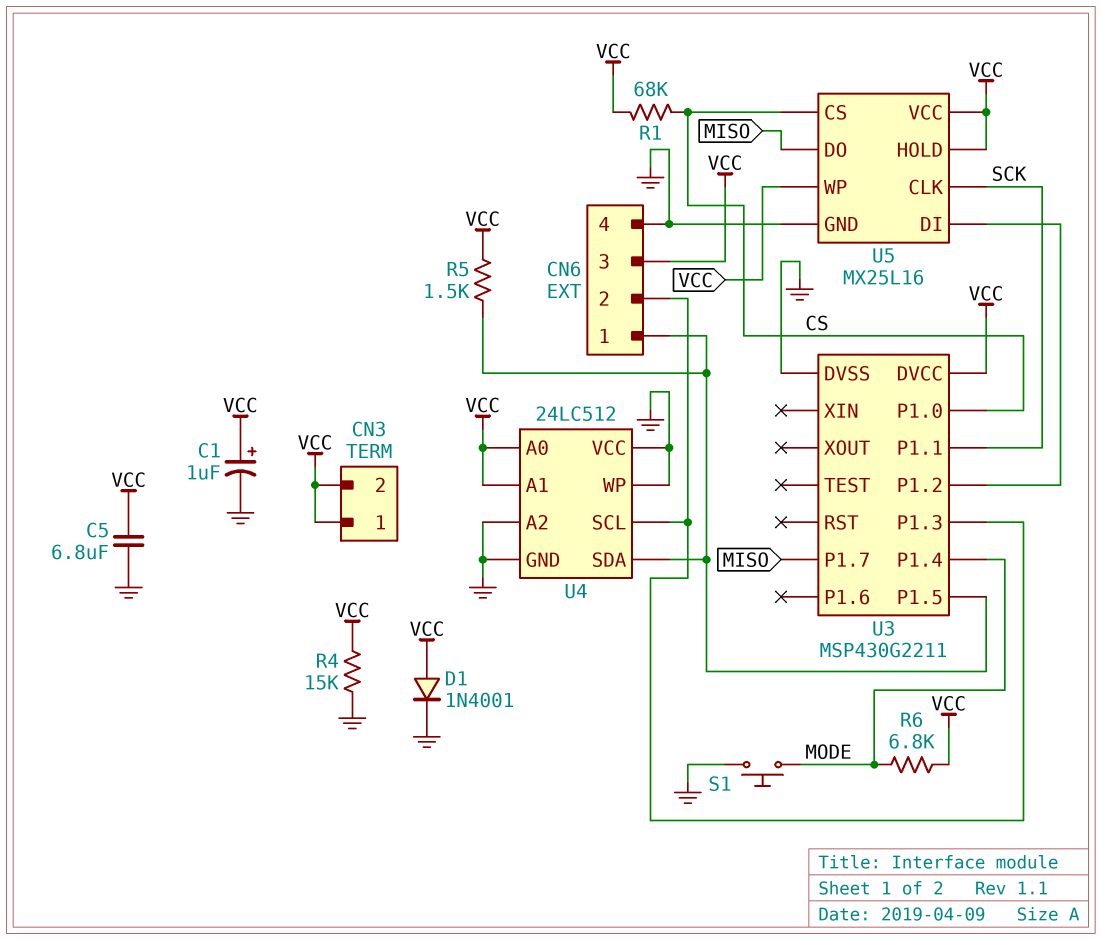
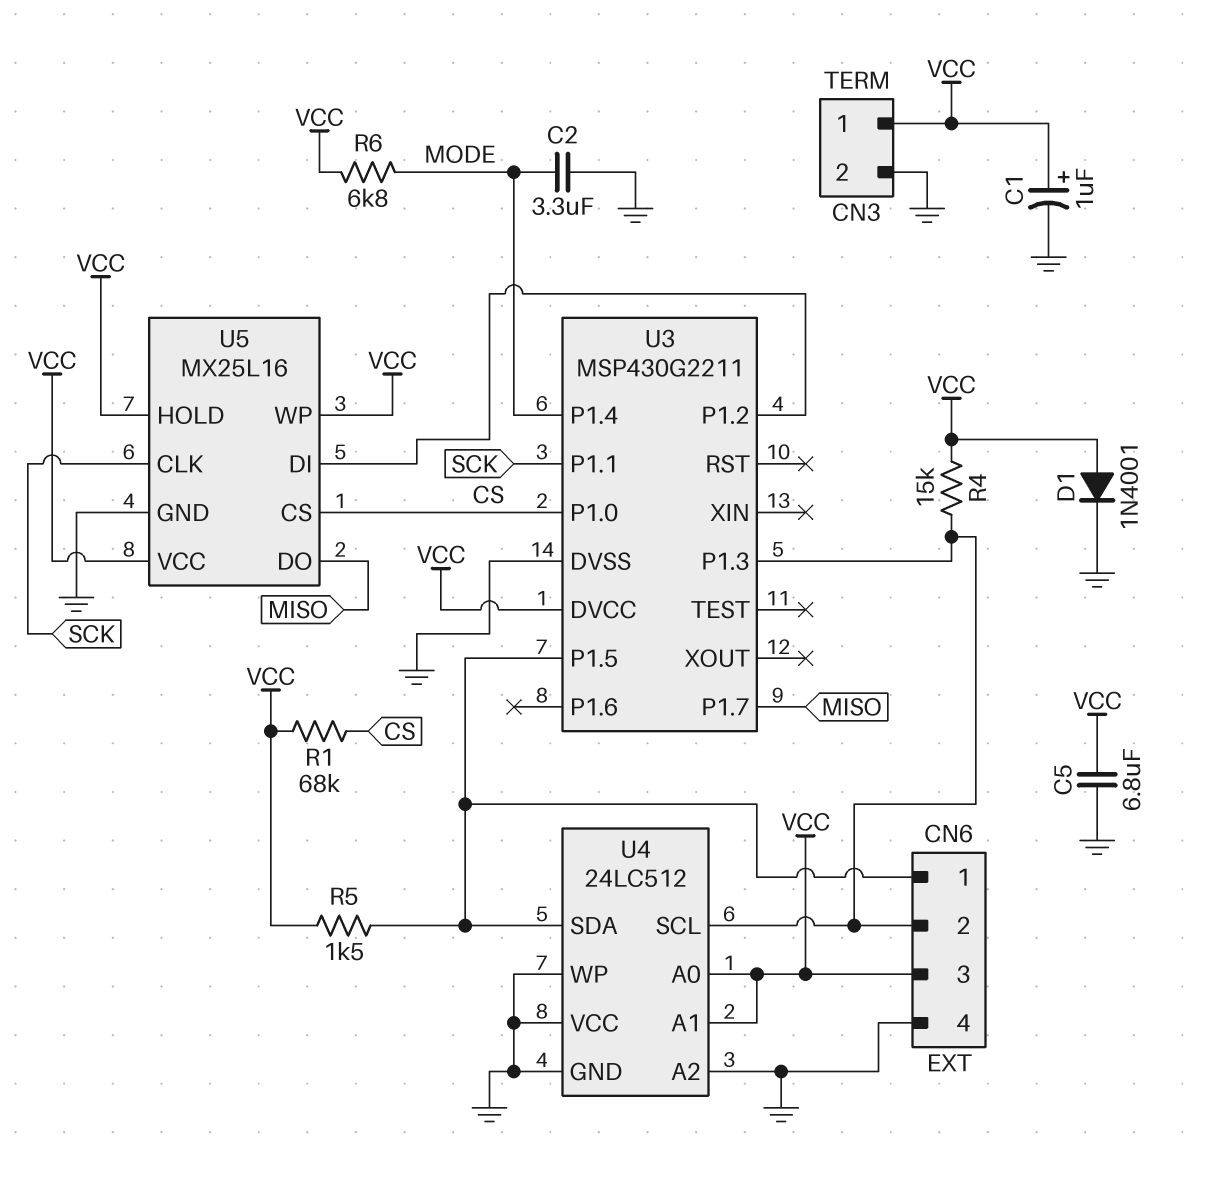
C2: none -> 3.3uF (GND, MODE)
CN3 pin 2: VCC -> GND
R4: 15k (GND, VCC) -> 15k (CN6/2, VCC)
S1: button (GND, MODE) -> none

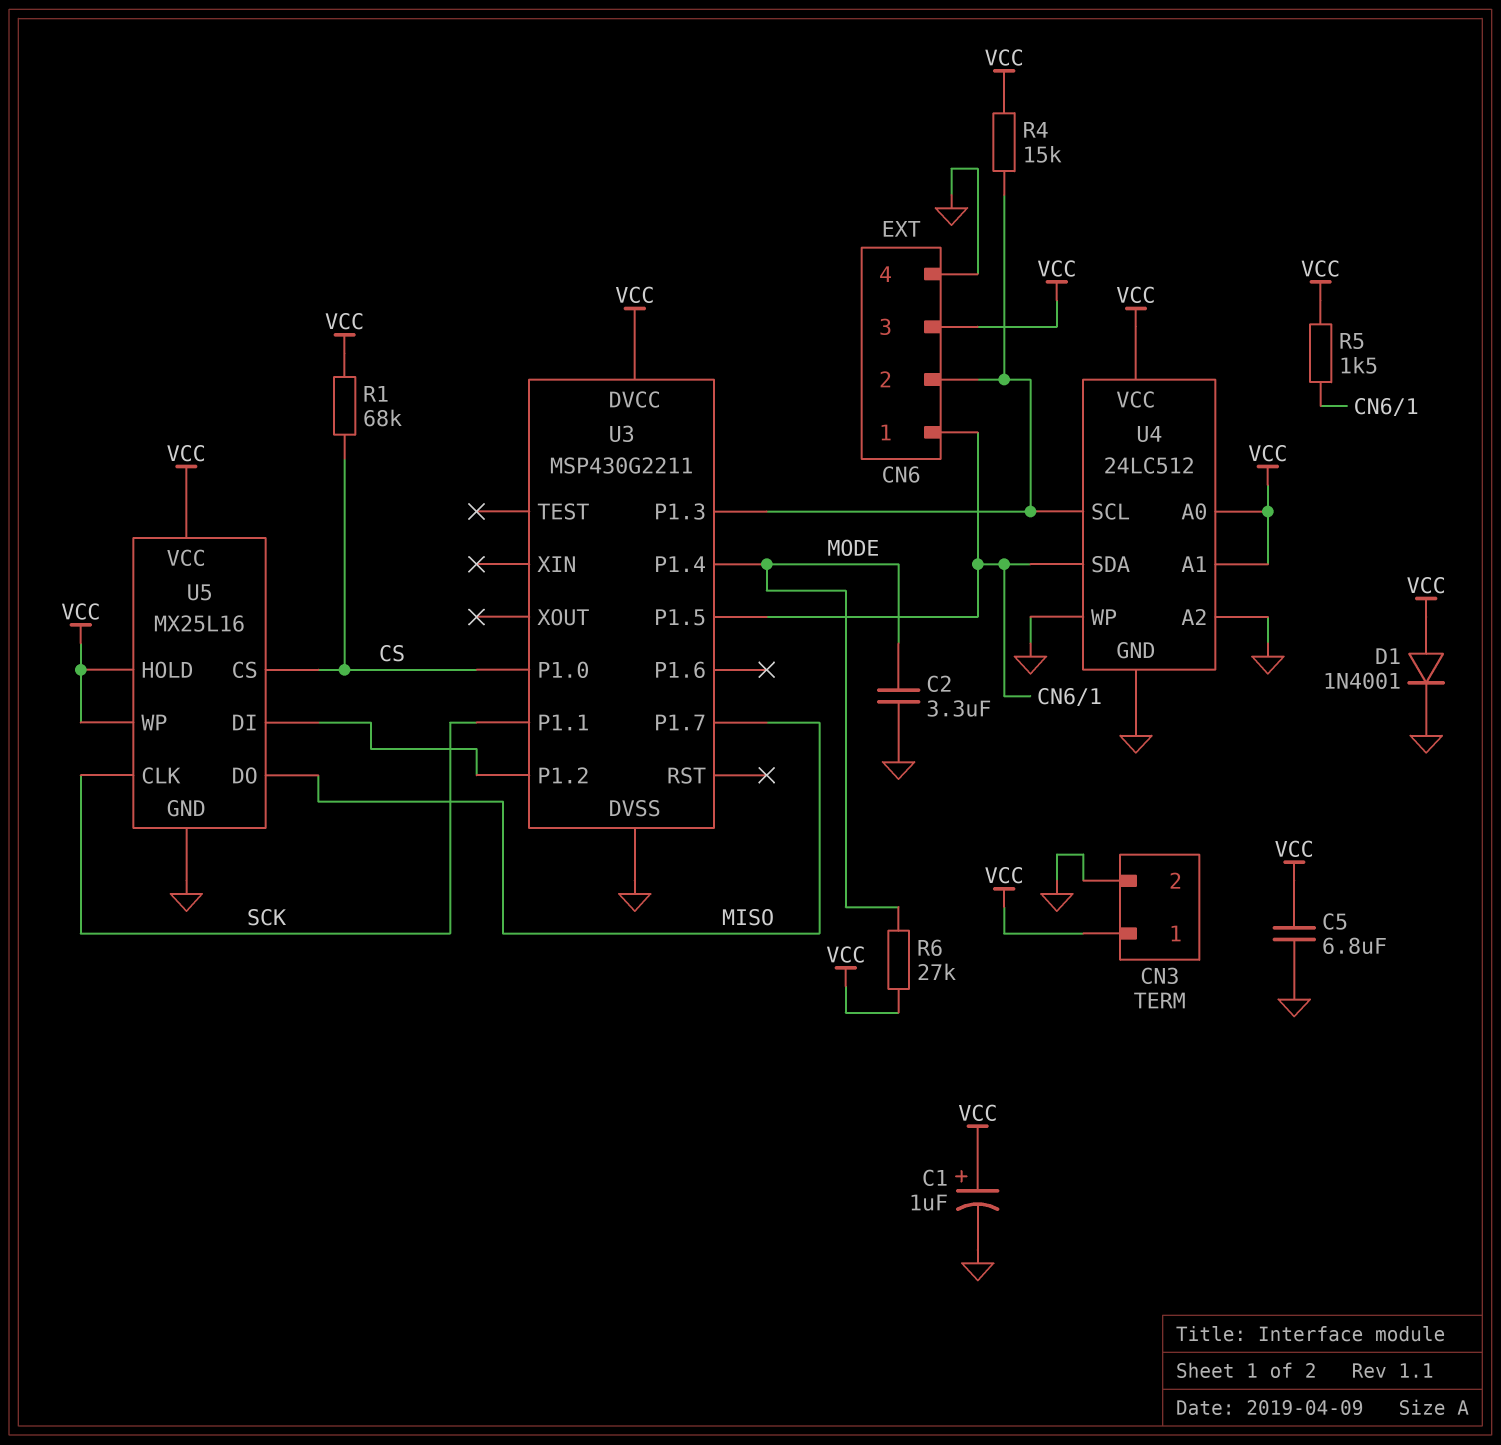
R6: 6.8k (MODE, VCC) -> 27k (MODE, VCC)
U4 pin VCC: GND -> VCC

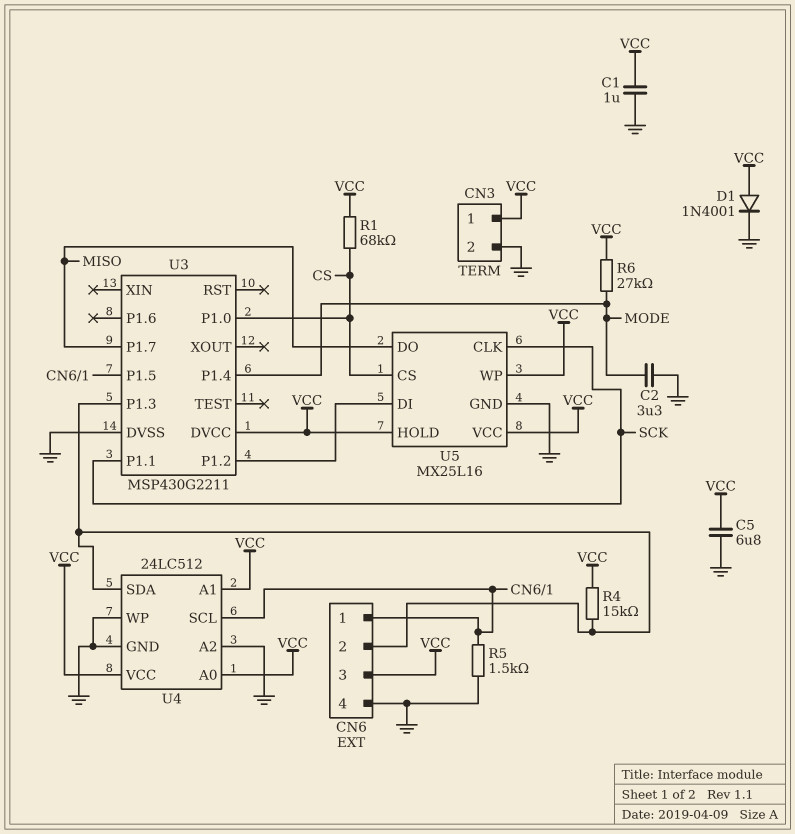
C1: 1uF (plus VCC, minus GND) -> 1uF (GND, VCC)
R5: 1.5k (CN6/1, VCC) -> 1.5k (CN6/1, GND)
U4 pin SCL: CN6/2 -> CN6/1
U4 pin SDA: CN6/1 -> CN6/2

